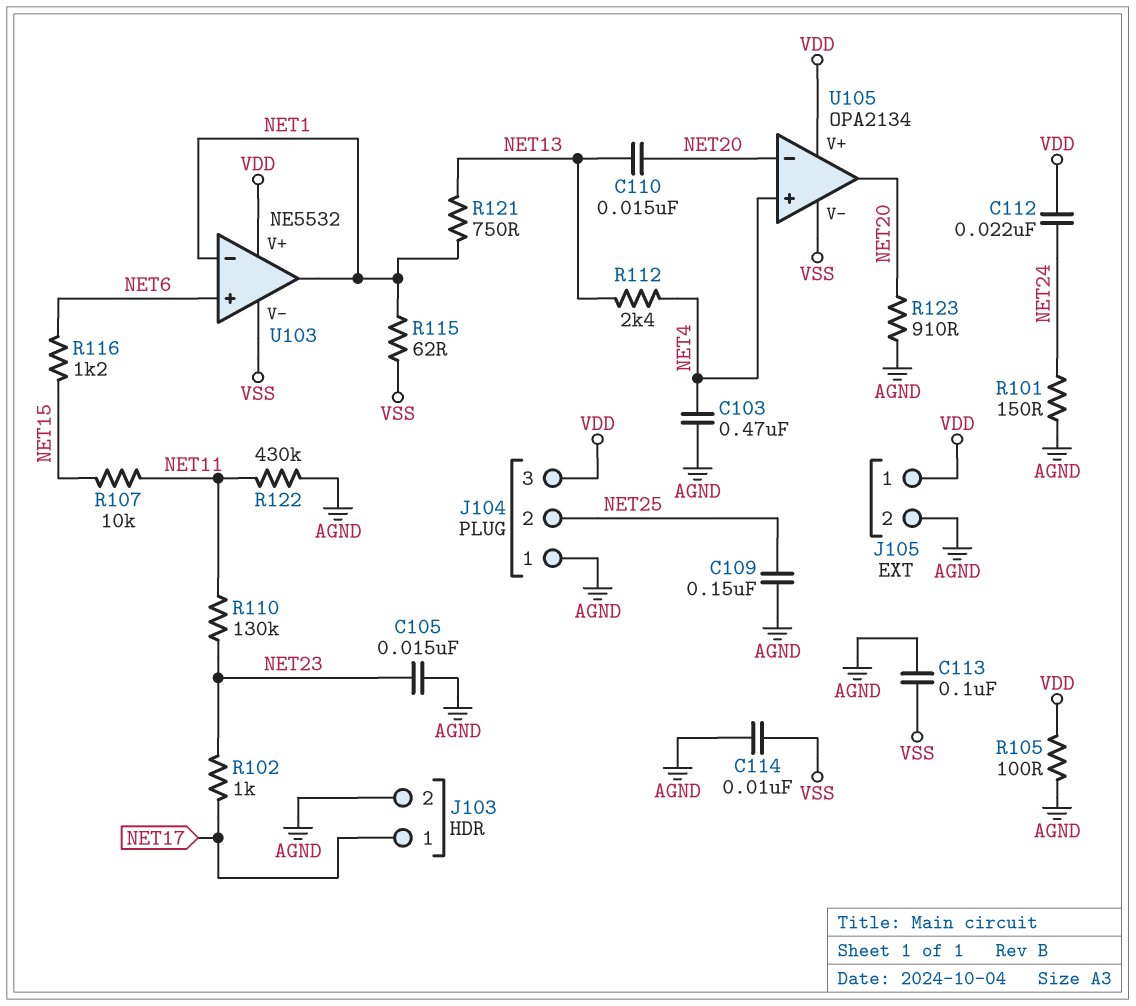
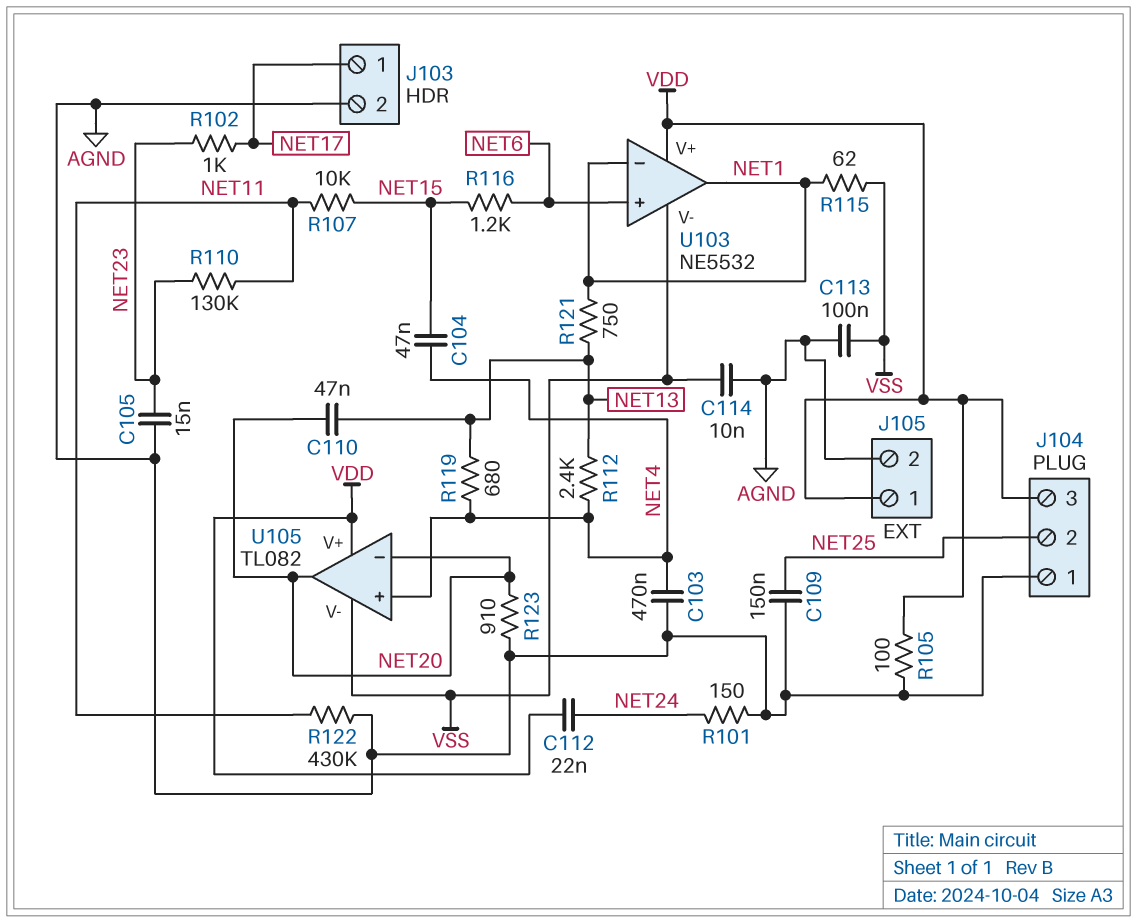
C104: none -> 47nF (NET4, NET15)
C110: 15nF (NET13, NET20) -> 47nF (NET13, NET20)
R119: none -> 680 (NET4, NET13)
U105: OPA2134 -> TL082

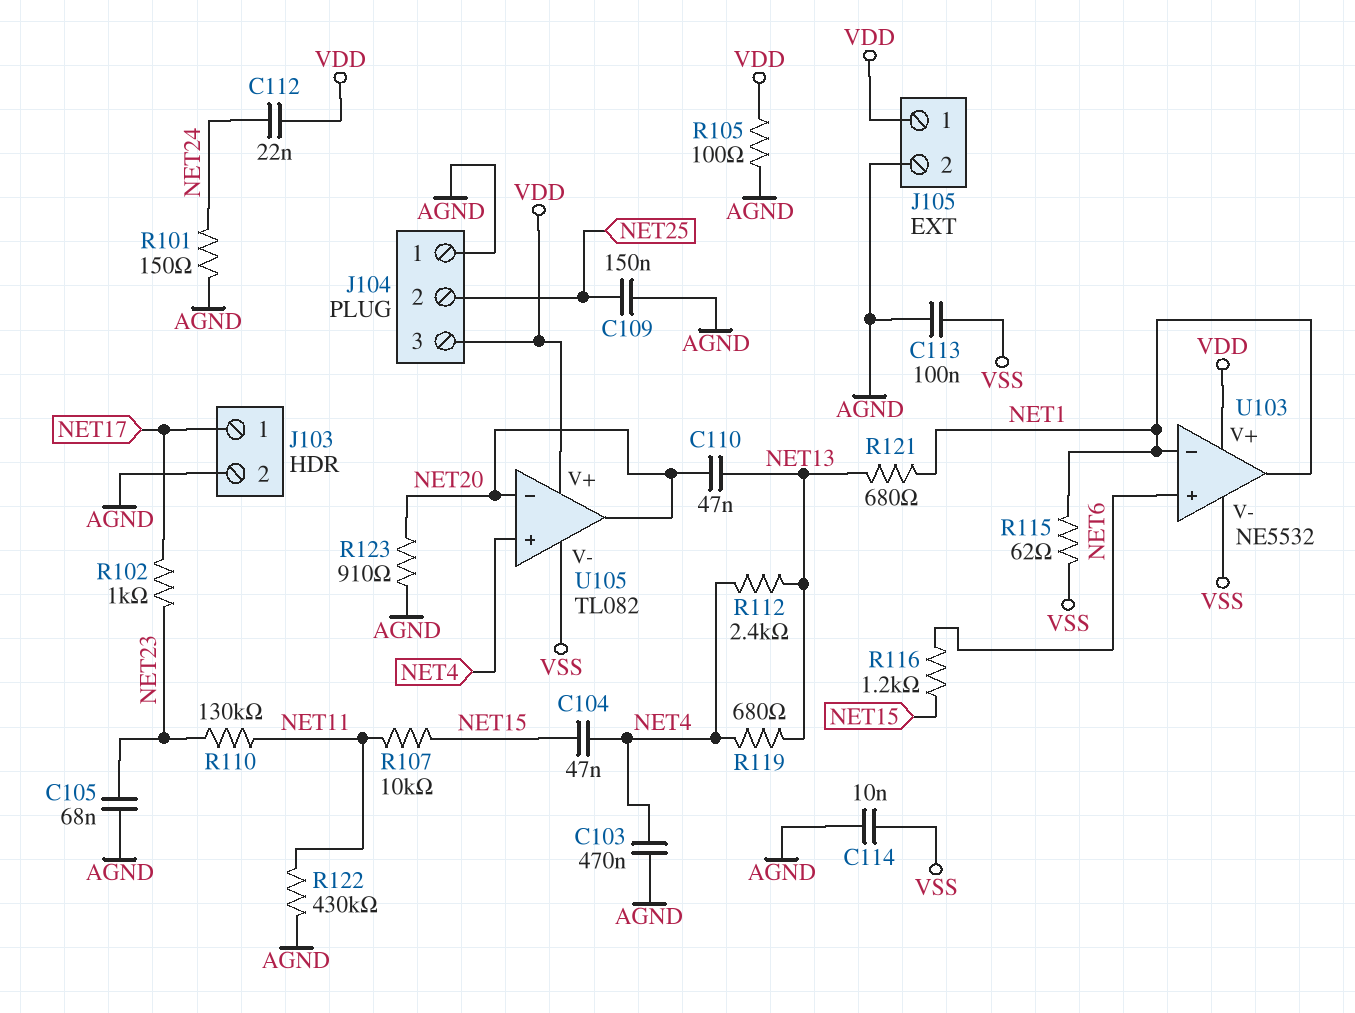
C105: 15nF (AGND, NET23) -> 68nF (AGND, NET23)
R121: 750 (NET1, NET13) -> 680 (NET1, NET13)

